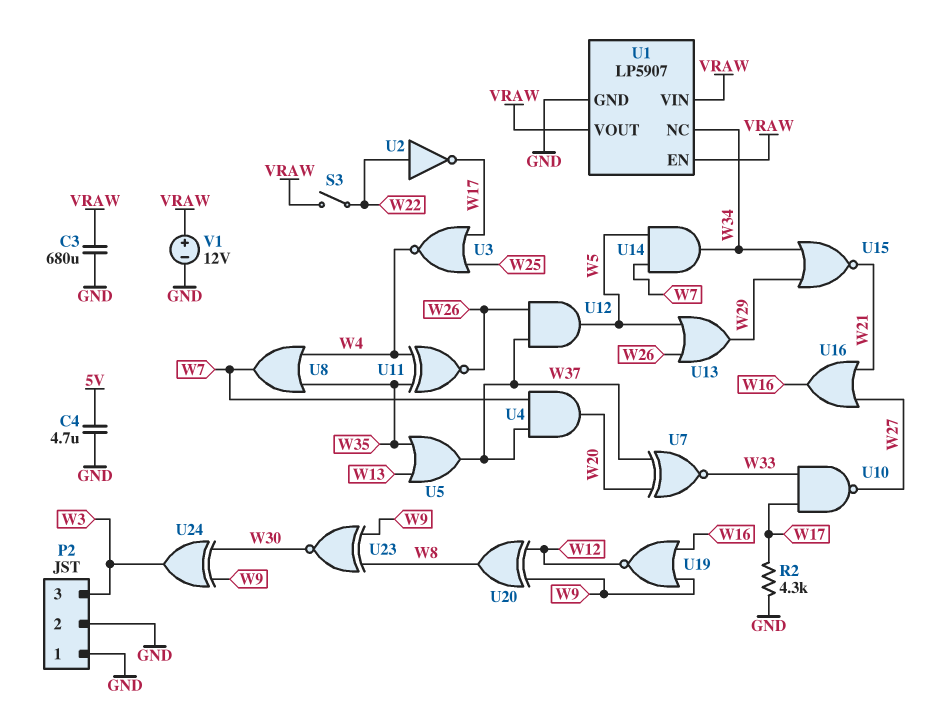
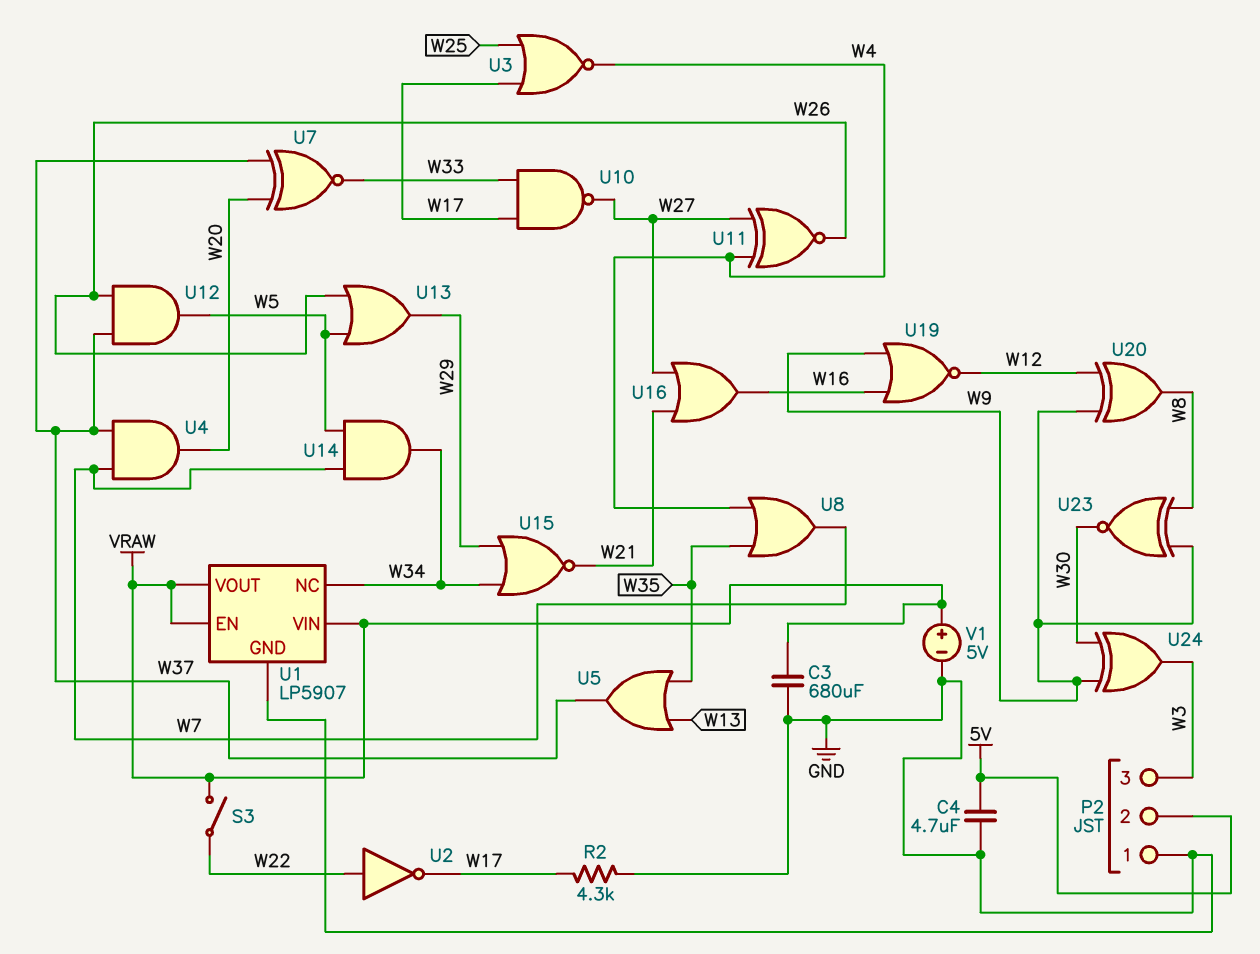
P2 pin 2: GND -> 5V
U11: XNOR (in W4, in W35, out W26) -> XNOR (in W4, in W27, out W26)
V1: 12V (plus VRAW, minus GND) -> 5V (plus VRAW, minus GND)

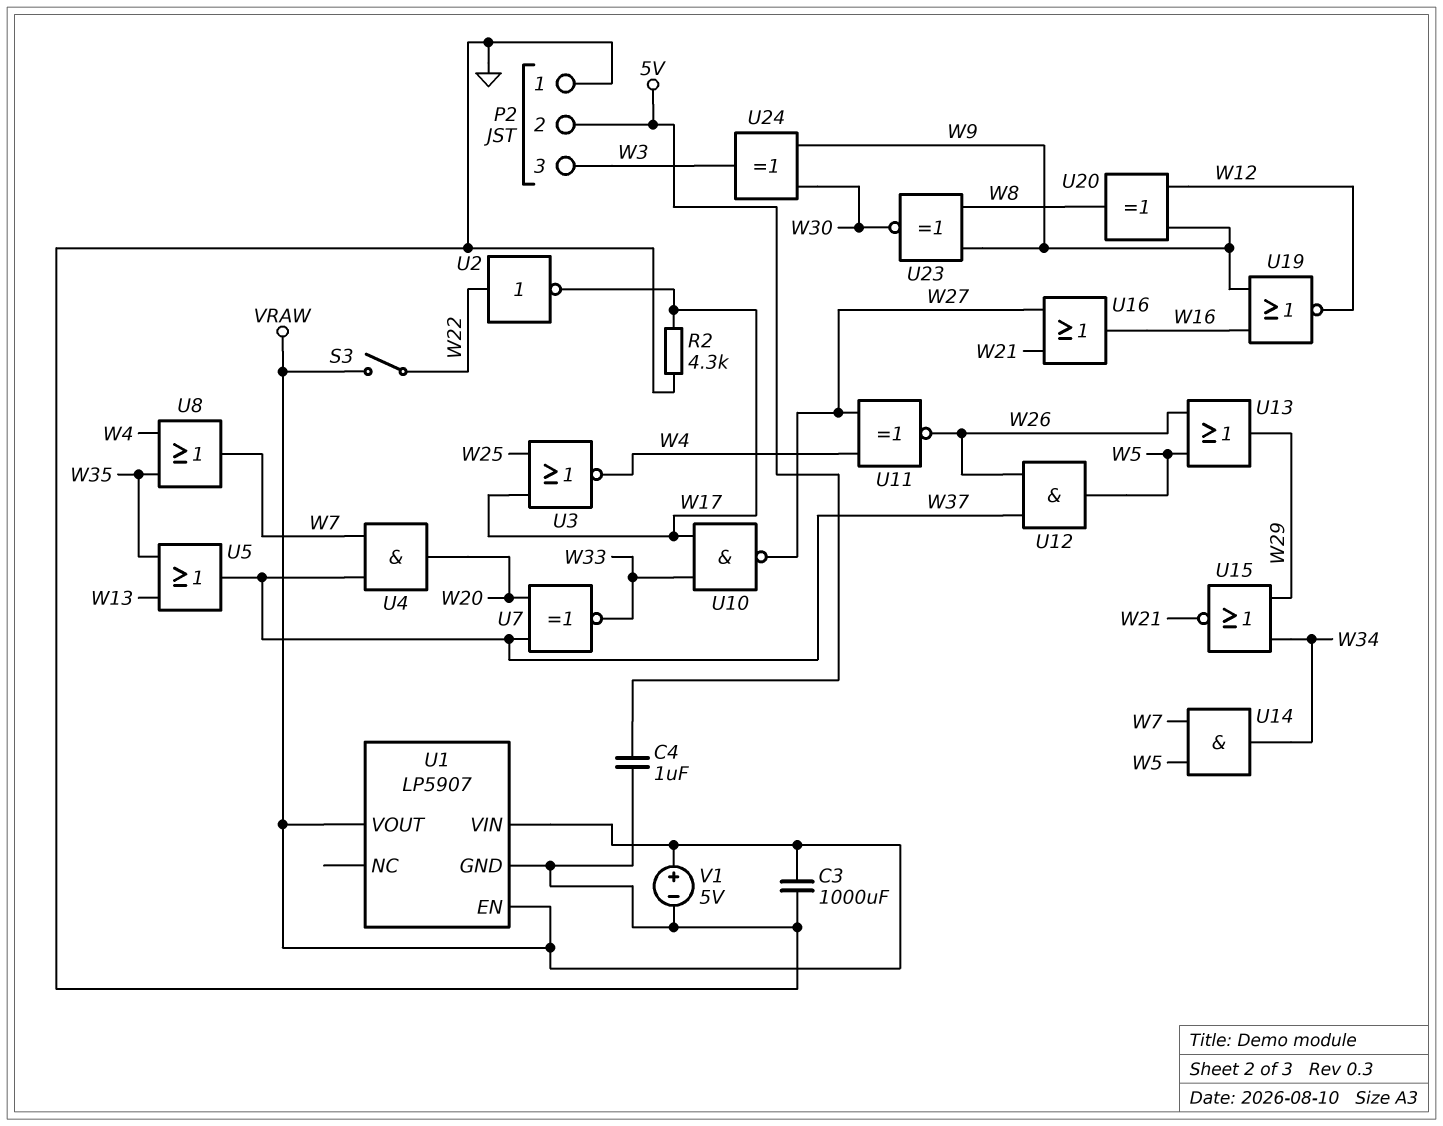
C3: 680uF (GND, VRAW) -> 1000uF (GND, VRAW)
C4: 4.7uF (5V, GND) -> 1uF (5V, GND)
U1 pin NC: W34 -> none

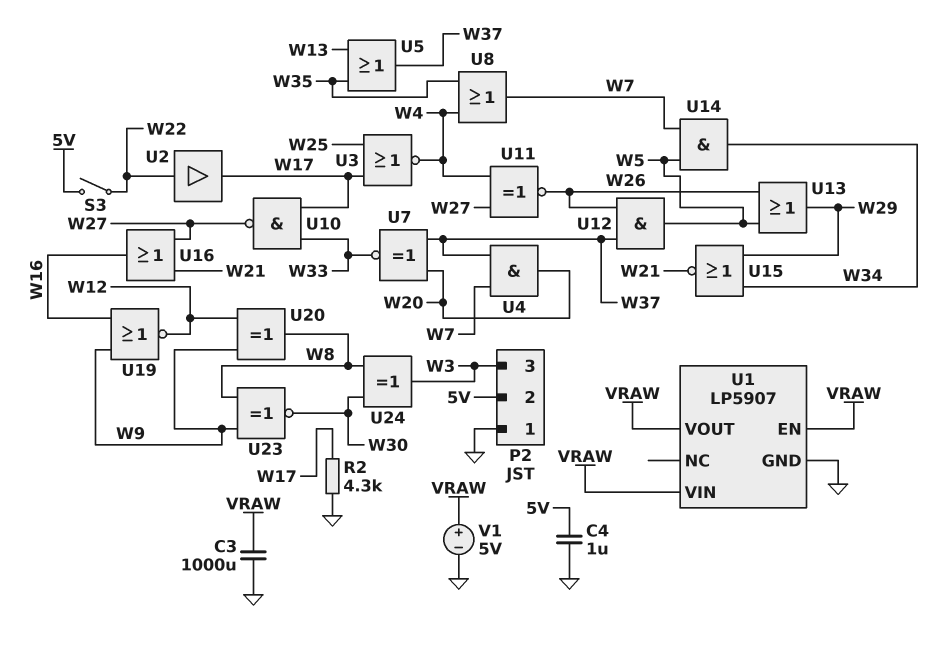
S3: switch (VRAW, W22) -> switch (5V, W22)
U2: NOT (in W22, out W17) -> buffer (in W22, out W17)
U24: XOR (in W9, in W30, out W3) -> XOR (in W8, in W30, out W3)

